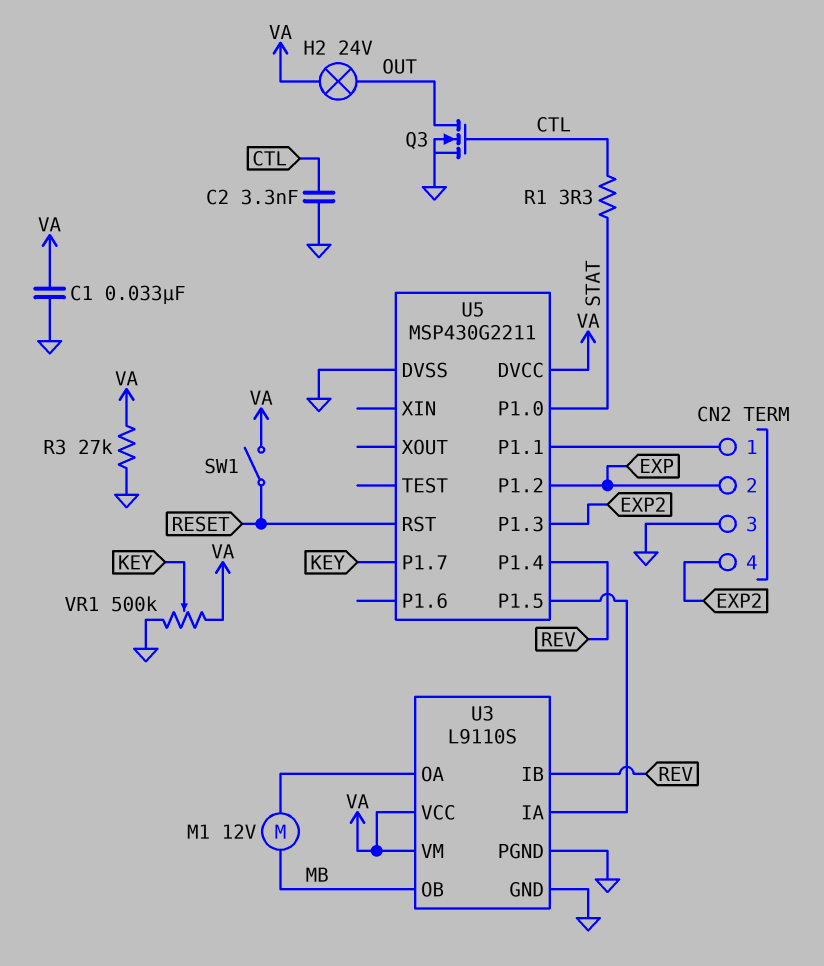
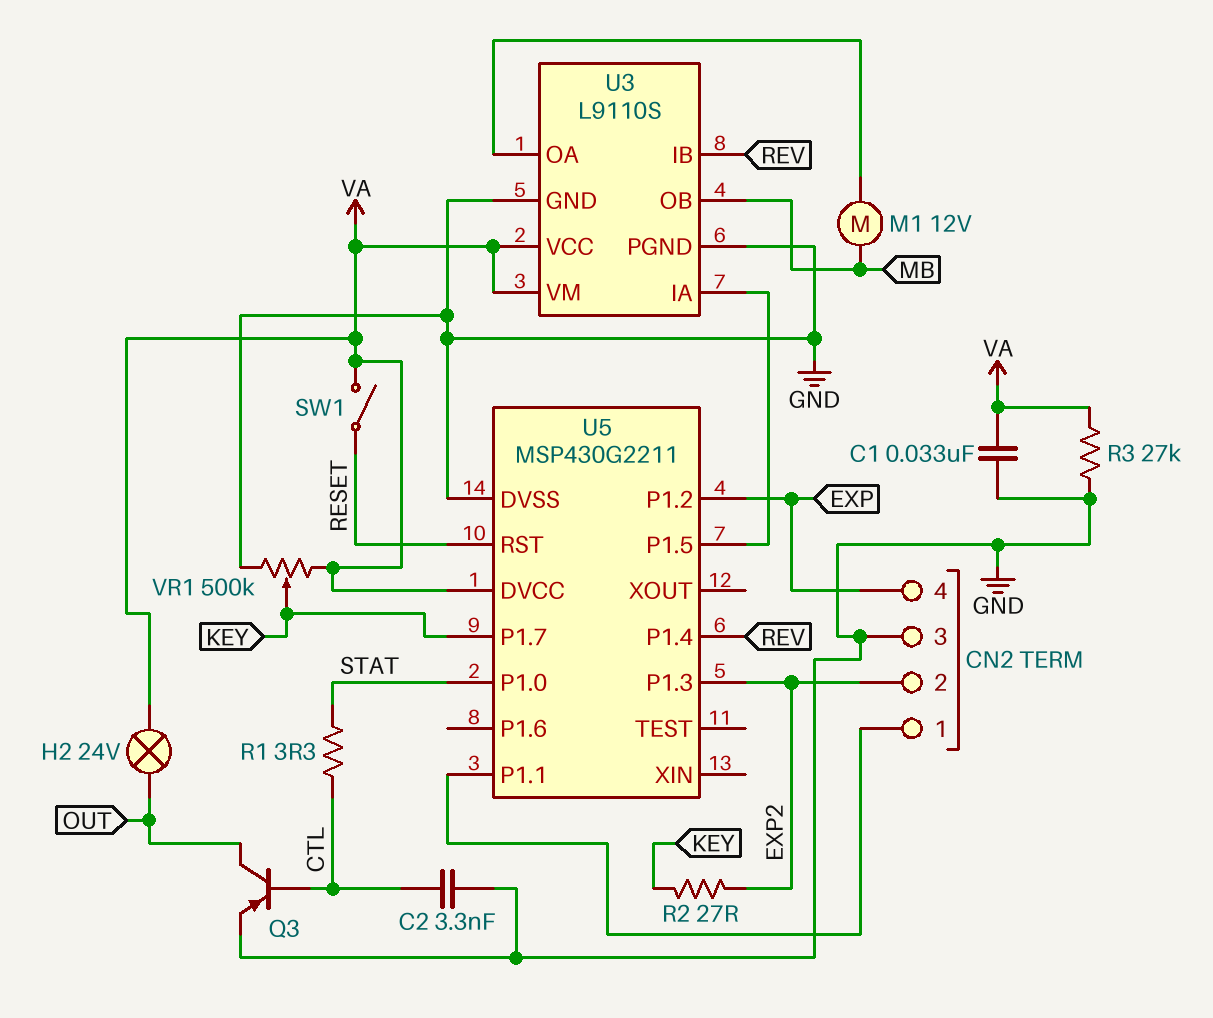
CN2 pin 2: EXP -> EXP2
CN2 pin 4: EXP2 -> EXP
Q3: NMOS (G CTL, D OUT, S GND) -> PNP (B CTL, C OUT, E GND)
R2: none -> 27 (EXP2, KEY)

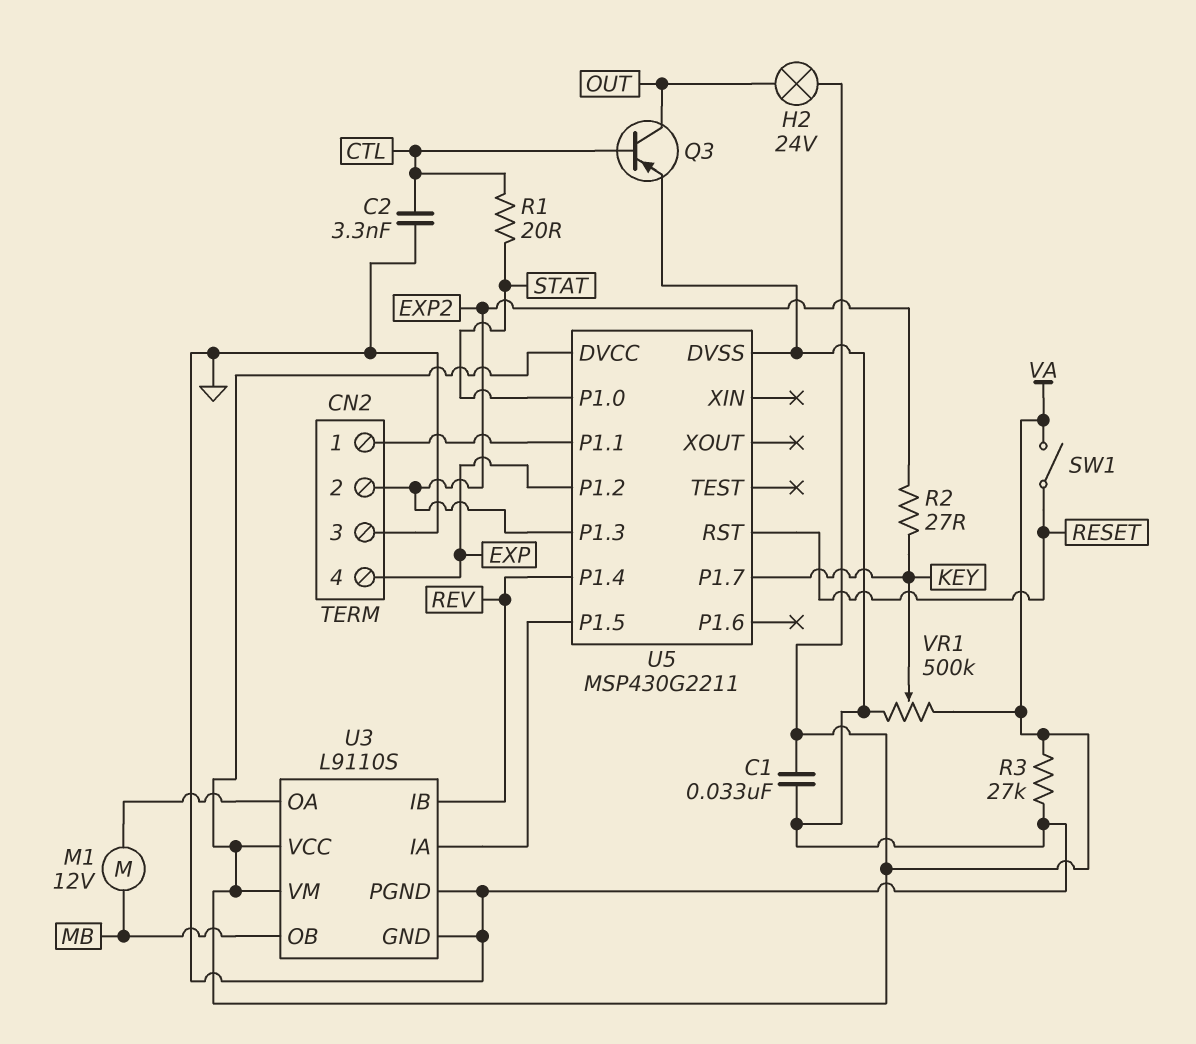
R1: 3.3 (CTL, STAT) -> 20 (CTL, STAT)

